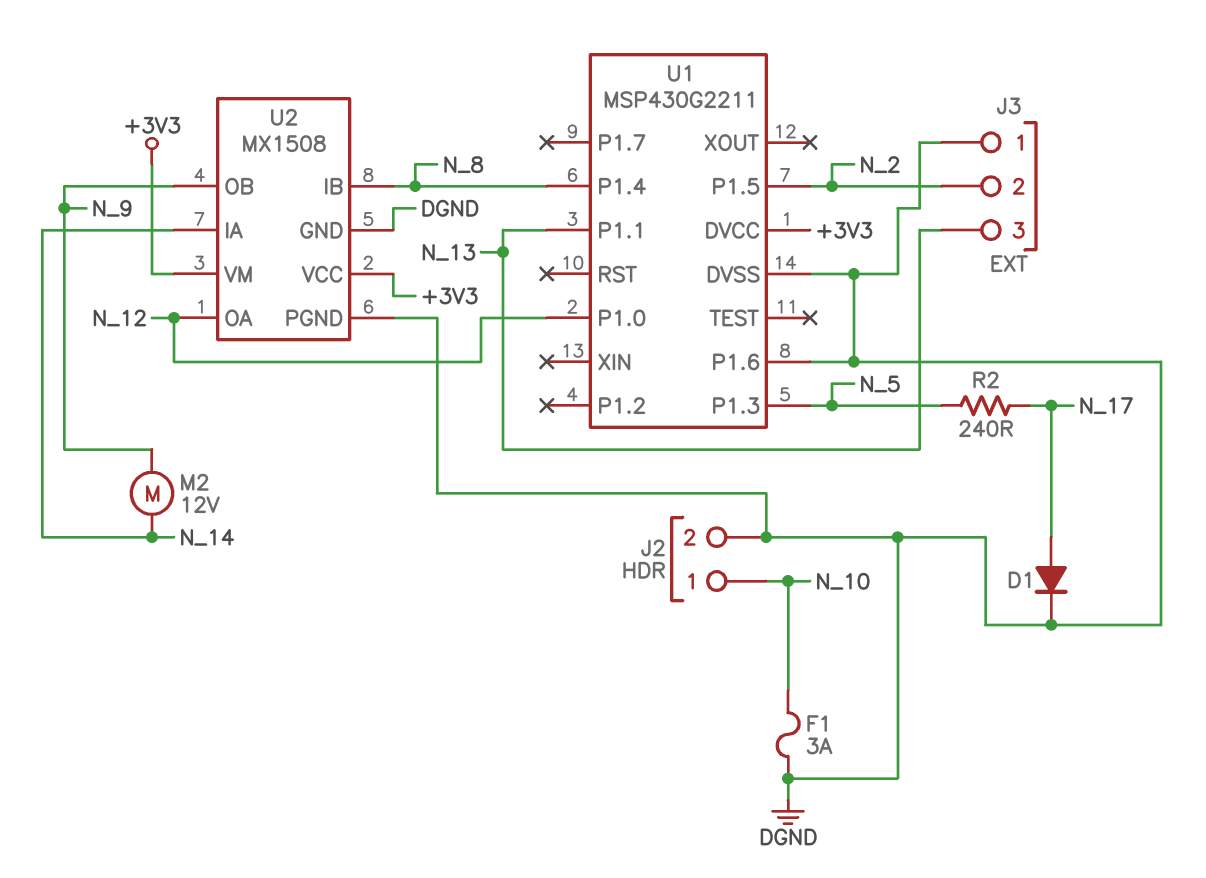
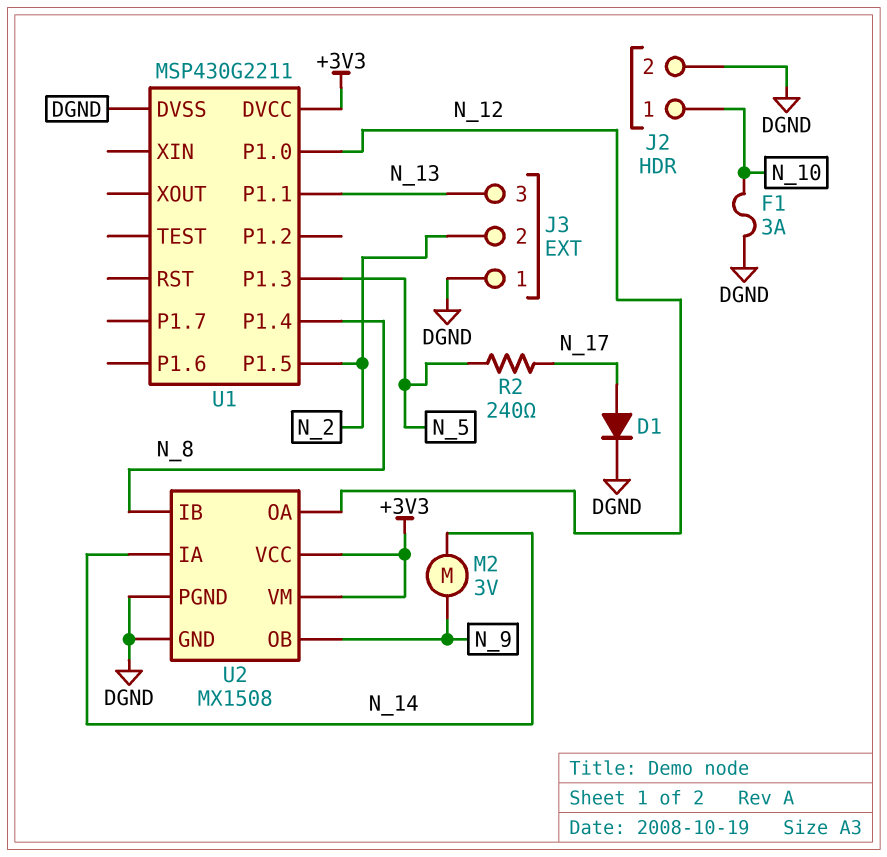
M2: motor 12V (N_9, N_14) -> motor 3V (N_9, N_14)
U1 pin P1.6: DGND -> none

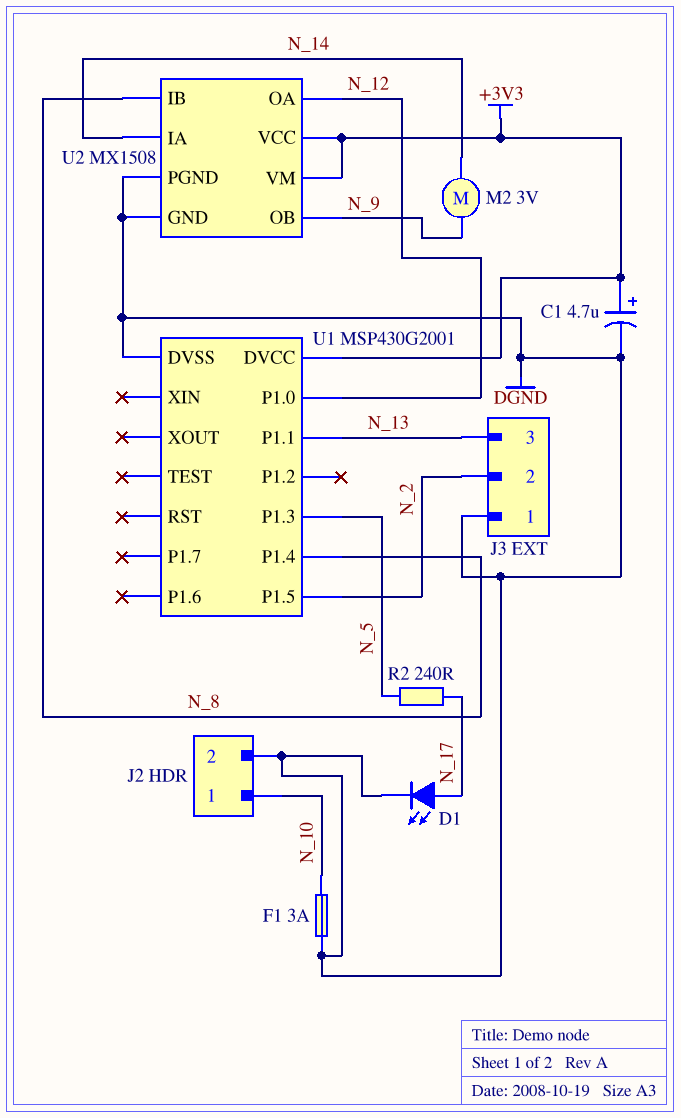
C1: none -> 4.7uF (plus +3V3, minus DGND)
D1: diode (A N_17, K DGND) -> LED (A N_17, K DGND)
U1: MSP430G2211 -> MSP430G2001

